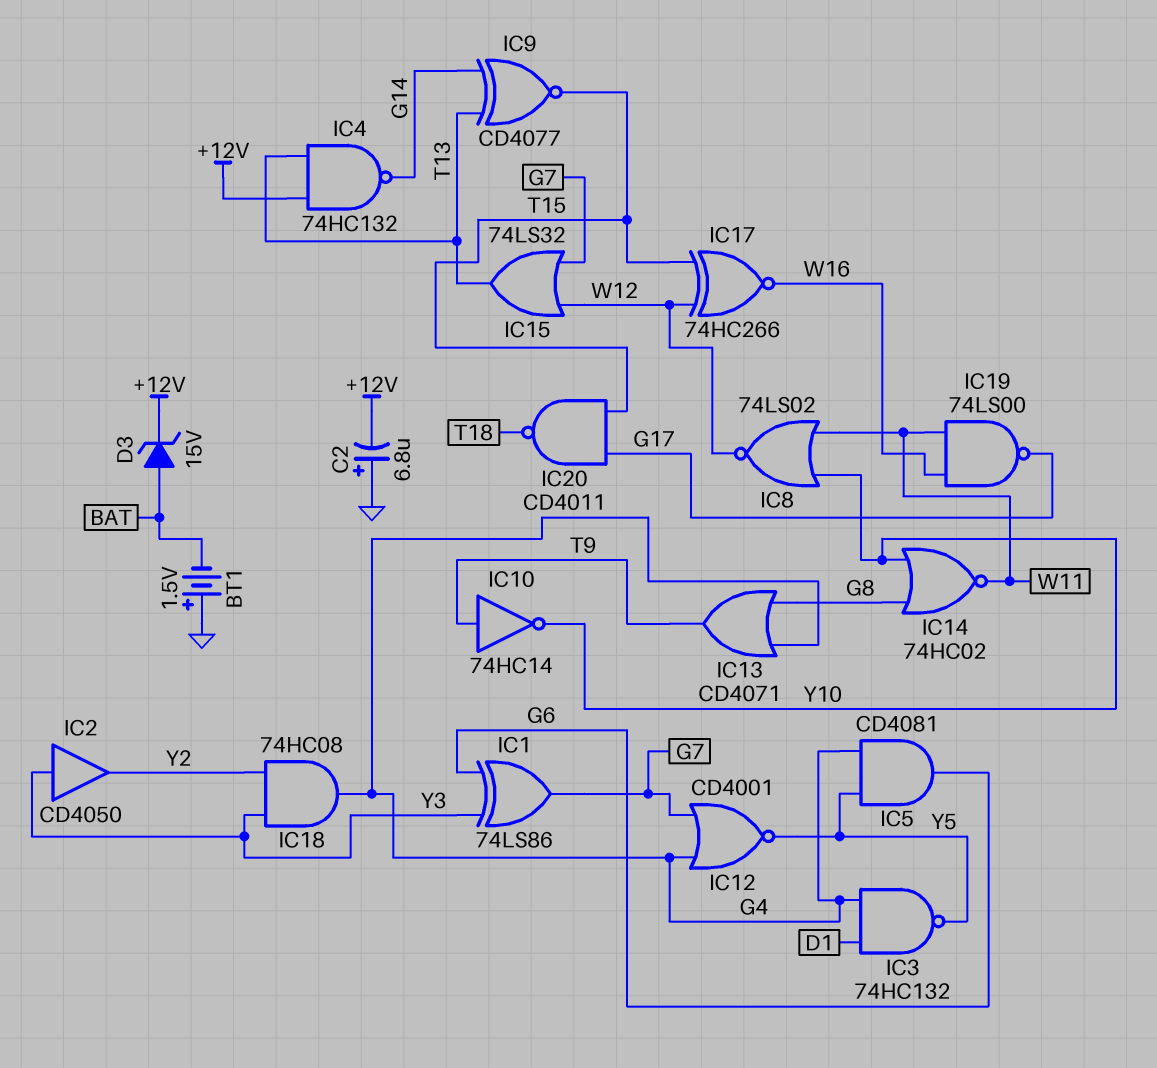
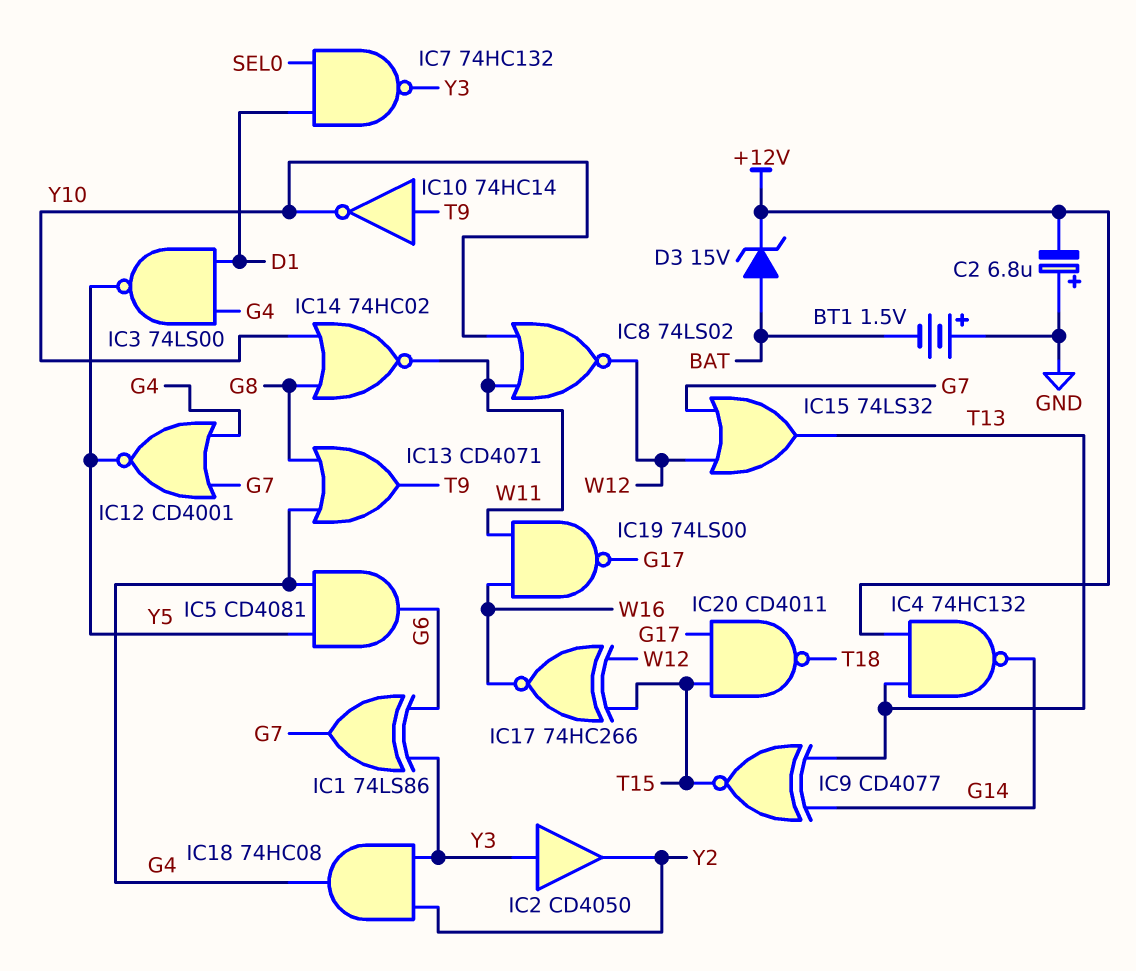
IC3: NAND 74HC132 (in D1, in G4, out Y5) -> NAND 74LS00 (in D1, in G4, out Y5)
IC7: none -> NAND 74HC132 (in D1, in SEL0, out Y3)

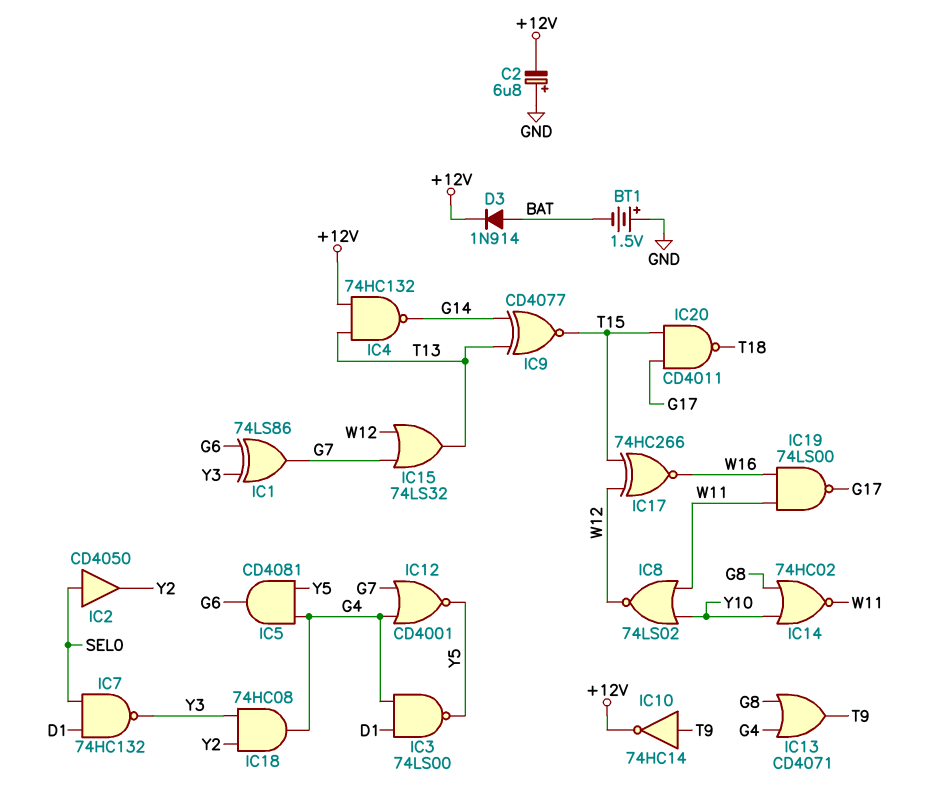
D3: zener 15V (A BAT, K +12V) -> diode 1N914 (A BAT, K +12V)
IC2: buffer CD4050 (in Y3, out Y2) -> buffer CD4050 (in SEL0, out Y2)
IC10: NOT 74HC14 (in T9, out Y10) -> NOT 74HC14 (in T9, out +12V)

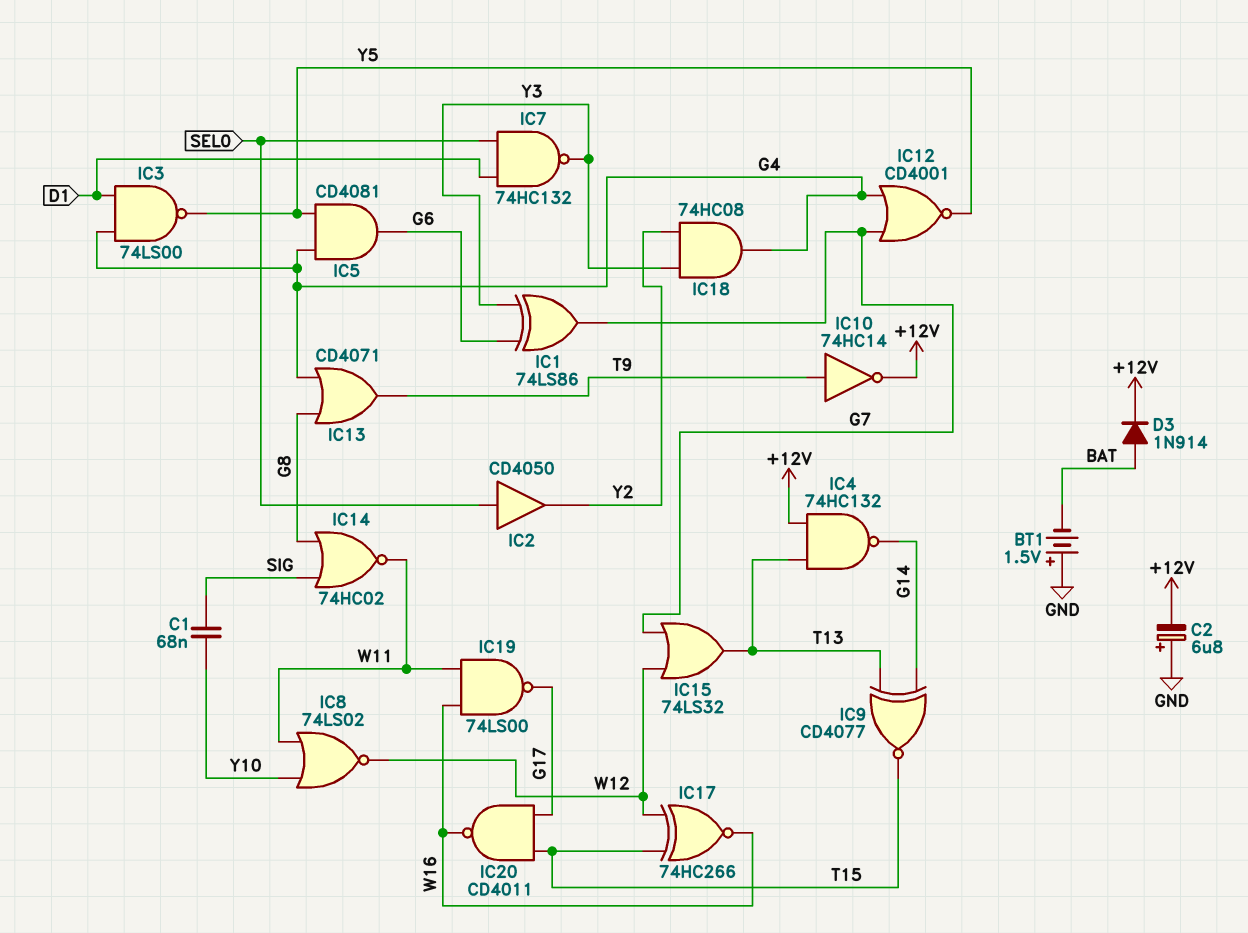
C1: none -> 68nF (SIG, Y10)
IC14: NOR 74HC02 (in G8, in Y10, out W11) -> NOR 74HC02 (in G8, in SIG, out W11)
IC20: NAND CD4011 (in G17, in T15, out T18) -> NAND CD4011 (in G17, in T15, out W16)

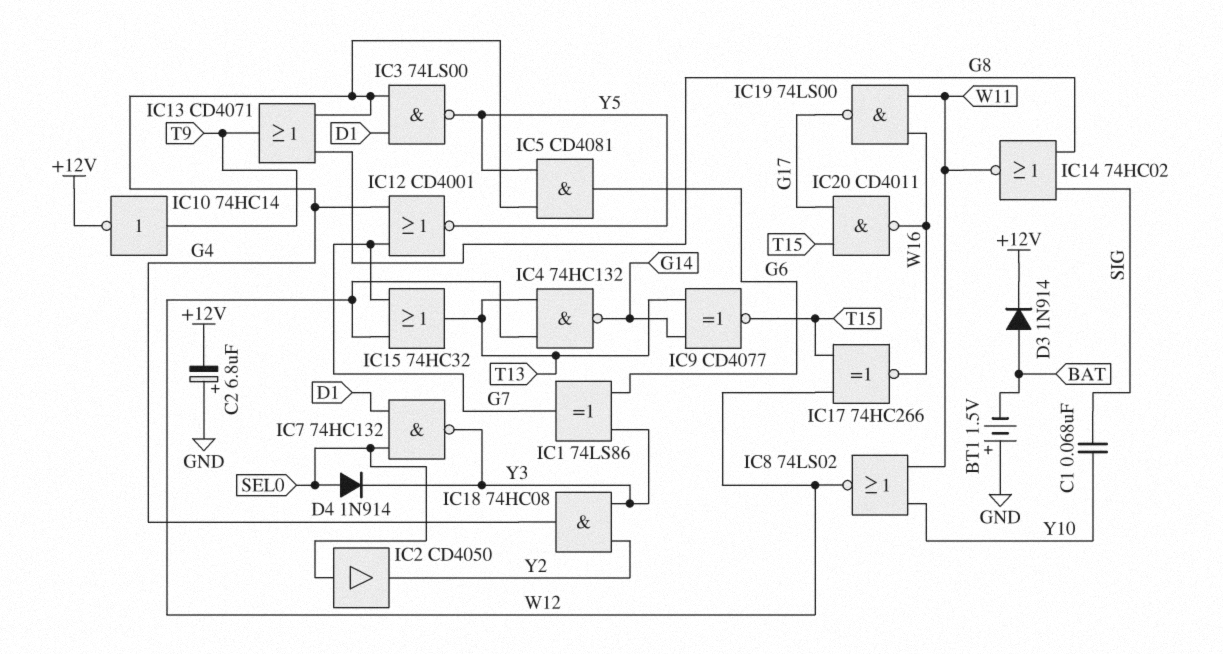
D4: none -> diode 1N914 (A SEL0, K Y3)
IC4: NAND 74HC132 (in +12V, in T13, out G14) -> NAND 74HC132 (in T13, in W12, out G14)
IC15: OR 74LS32 (in G7, in W12, out T13) -> OR 74HC32 (in G7, in W12, out T13)

